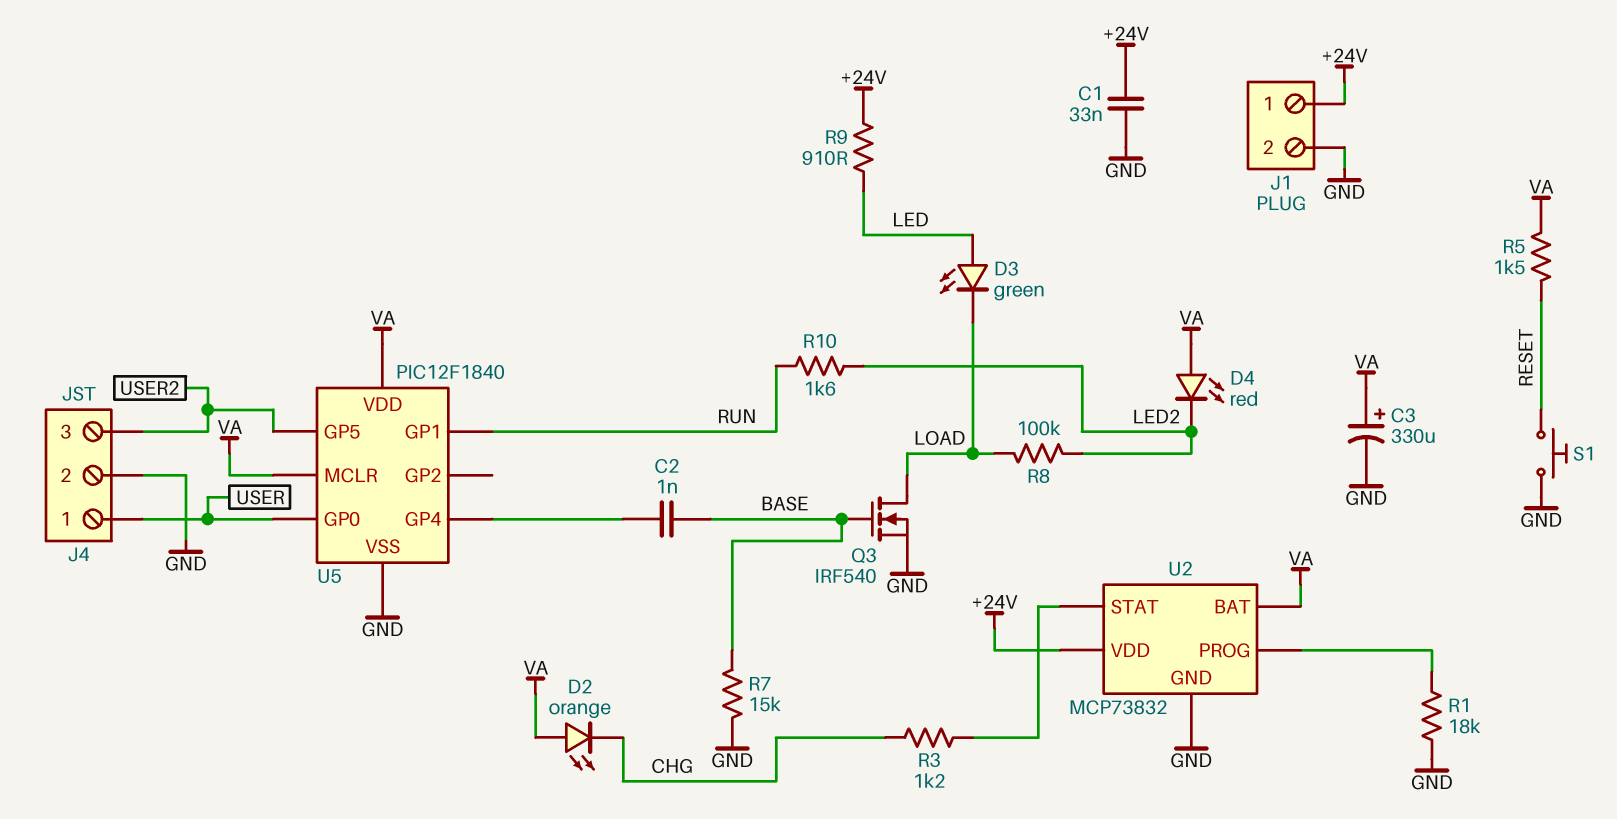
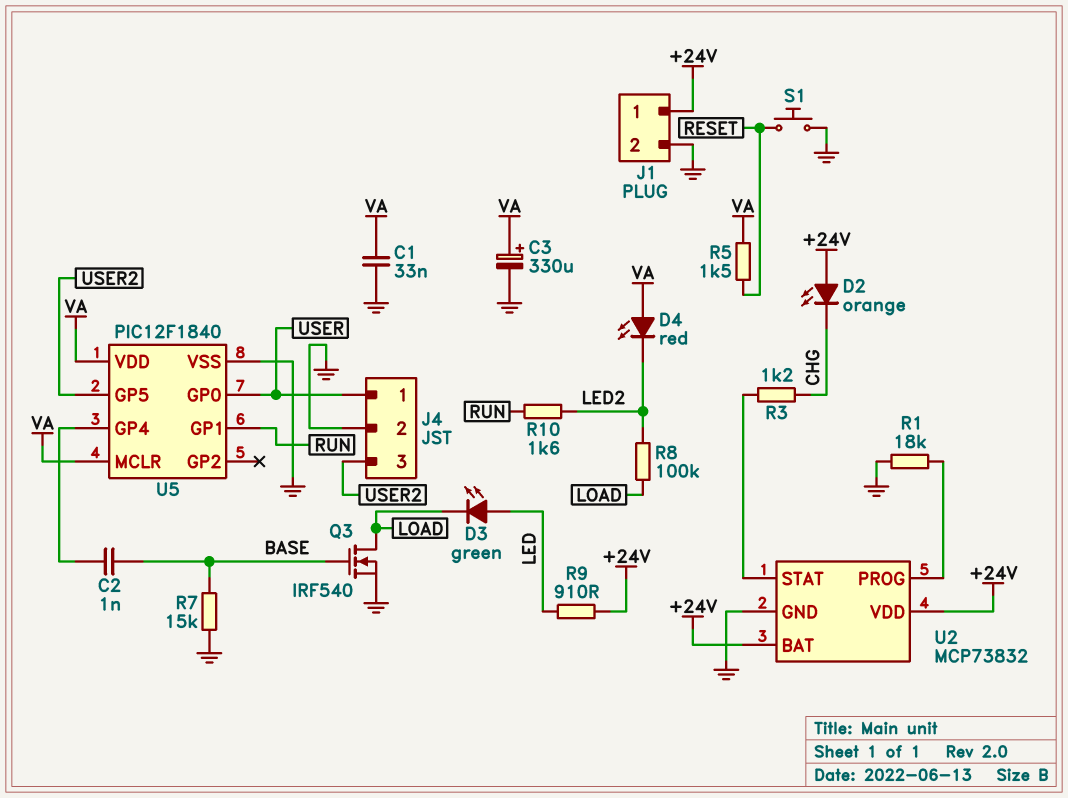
C1: 33nF (+24V, GND) -> 33nF (GND, VA)
D2: LED orange (A VA, K CHG) -> LED orange (A +24V, K CHG)
U2 pin BAT: VA -> +24V

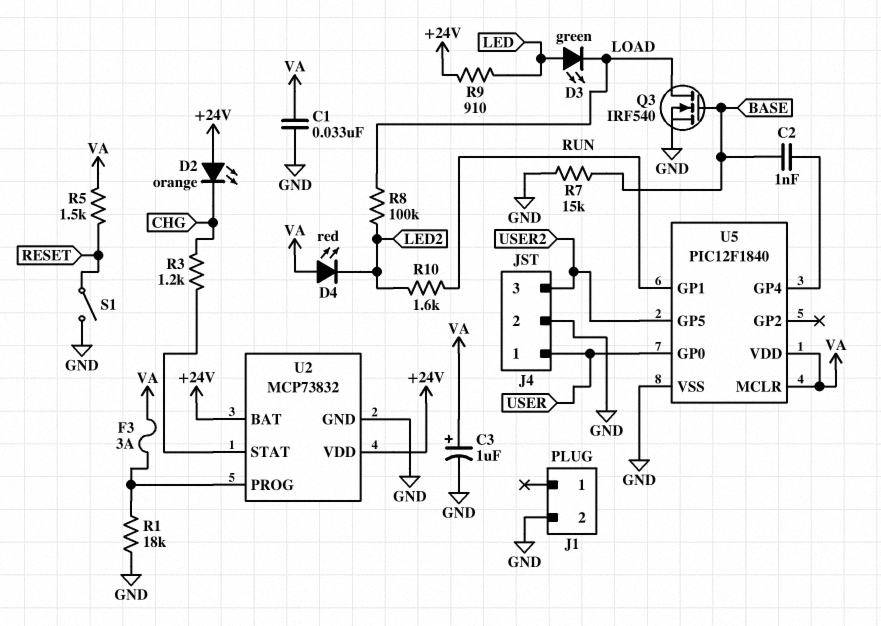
C3: 330uF (plus VA, minus GND) -> 1uF (plus VA, minus GND)
F3: none -> 3A (U2/PROG, VA)
J1 pin 1: +24V -> none
S1: button (GND, RESET) -> switch (GND, RESET)

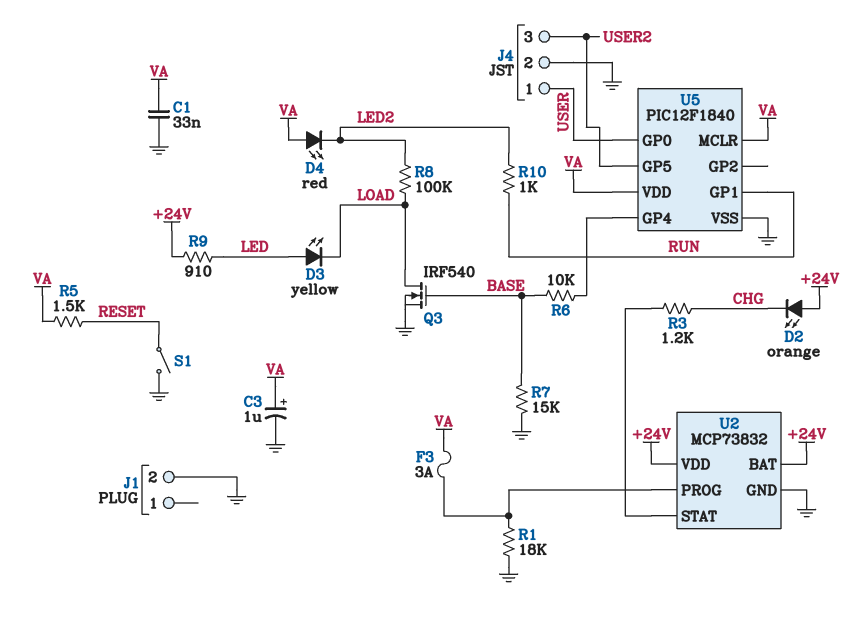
C2: 1nF (BASE, U5/GP4) -> none
D3: LED green (A LED, K LOAD) -> LED yellow (A LED, K LOAD)
R6: none -> 10k (BASE, U5/GP4)
R10: 1.6k (LED2, RUN) -> 1k (LED2, RUN)

